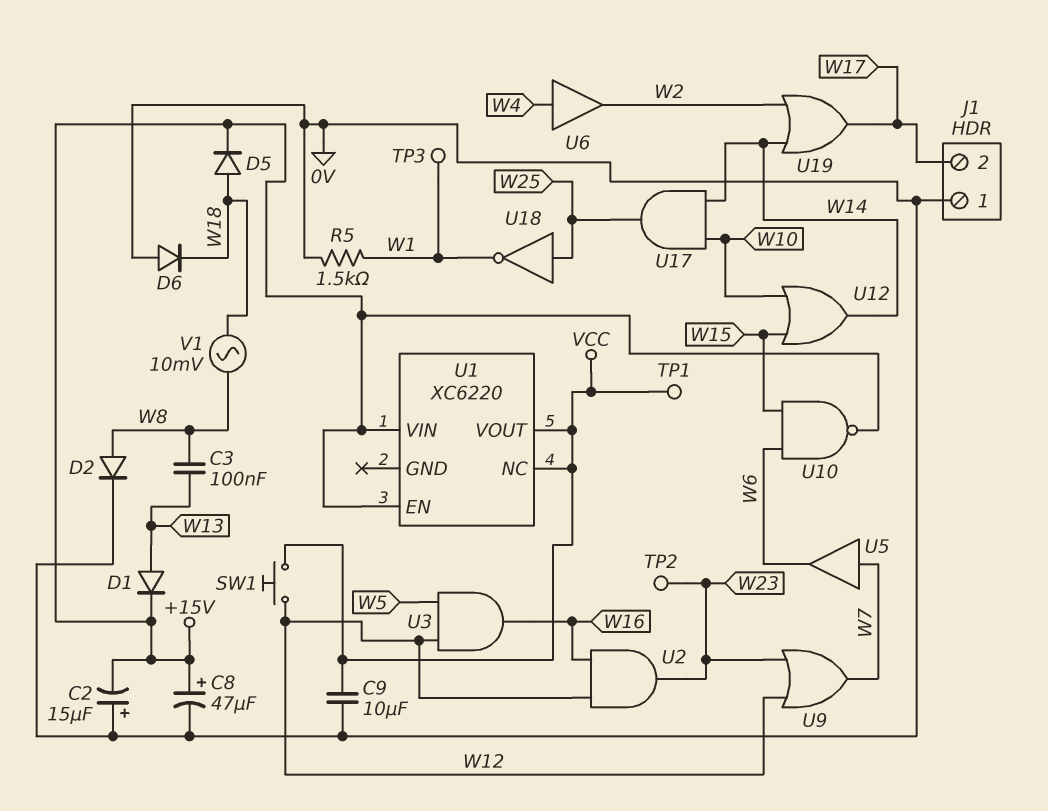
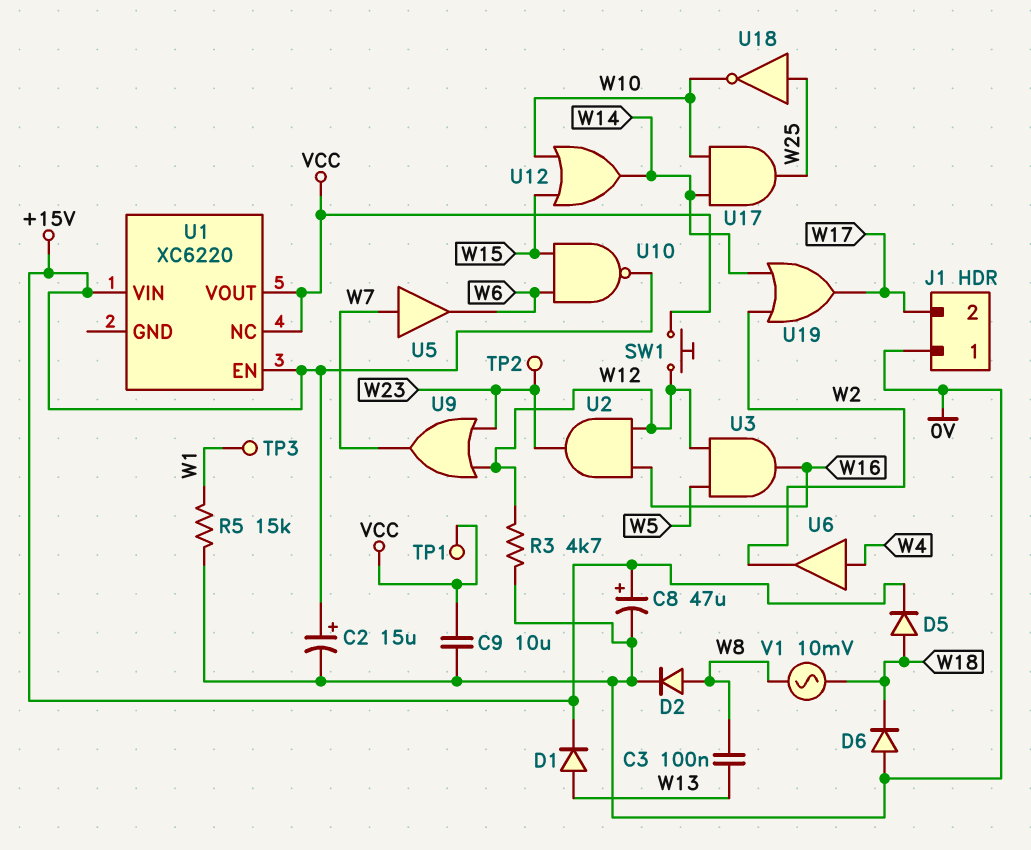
C2: 15uF (plus 0V, minus +15V) -> 15uF (plus +15V, minus 0V)
R3: none -> 4.7k (0V, W12)
R5: 1.5k (0V, W1) -> 15k (0V, W1)
U18: NOT (in W25, out W1) -> NOT (in W25, out W10)

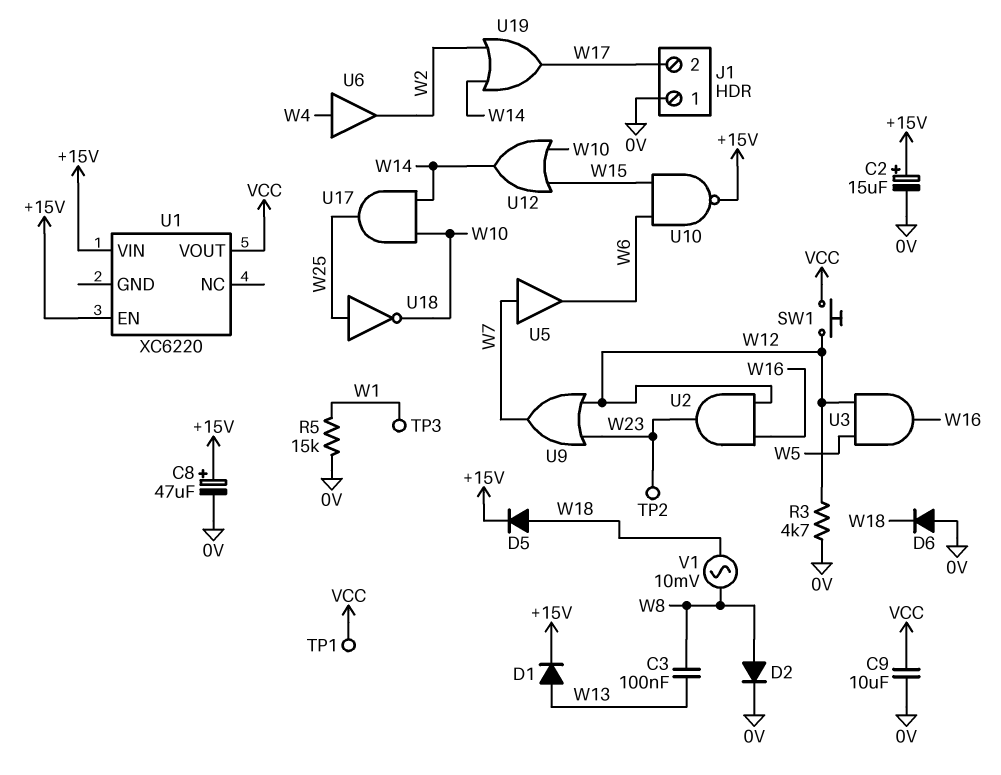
U1 pin NC: VCC -> none

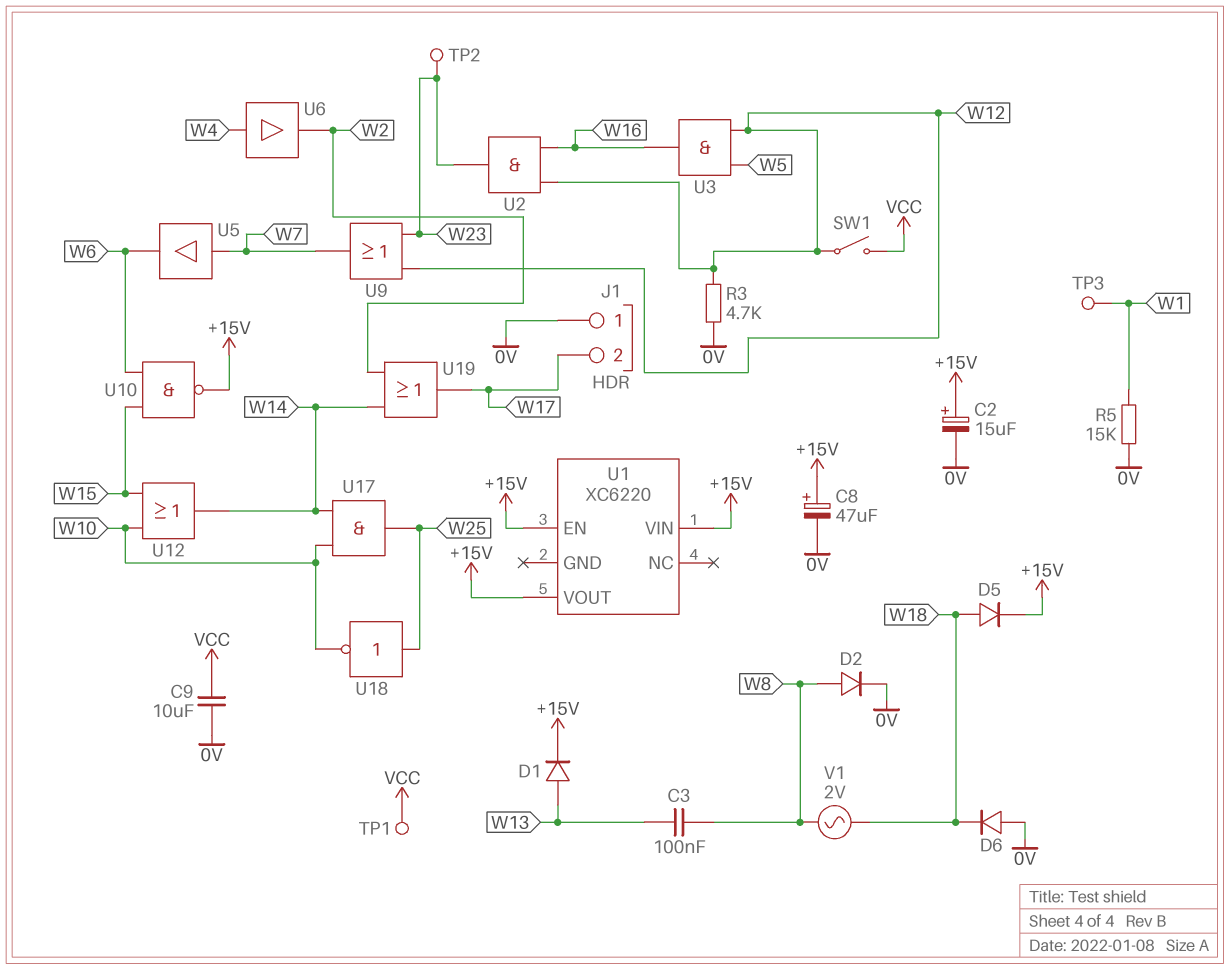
SW1: button (VCC, W12) -> switch (VCC, W12)
U1 pin VOUT: VCC -> +15V
V1: AC 10mV (W8, W18) -> AC 2V (W8, W18)

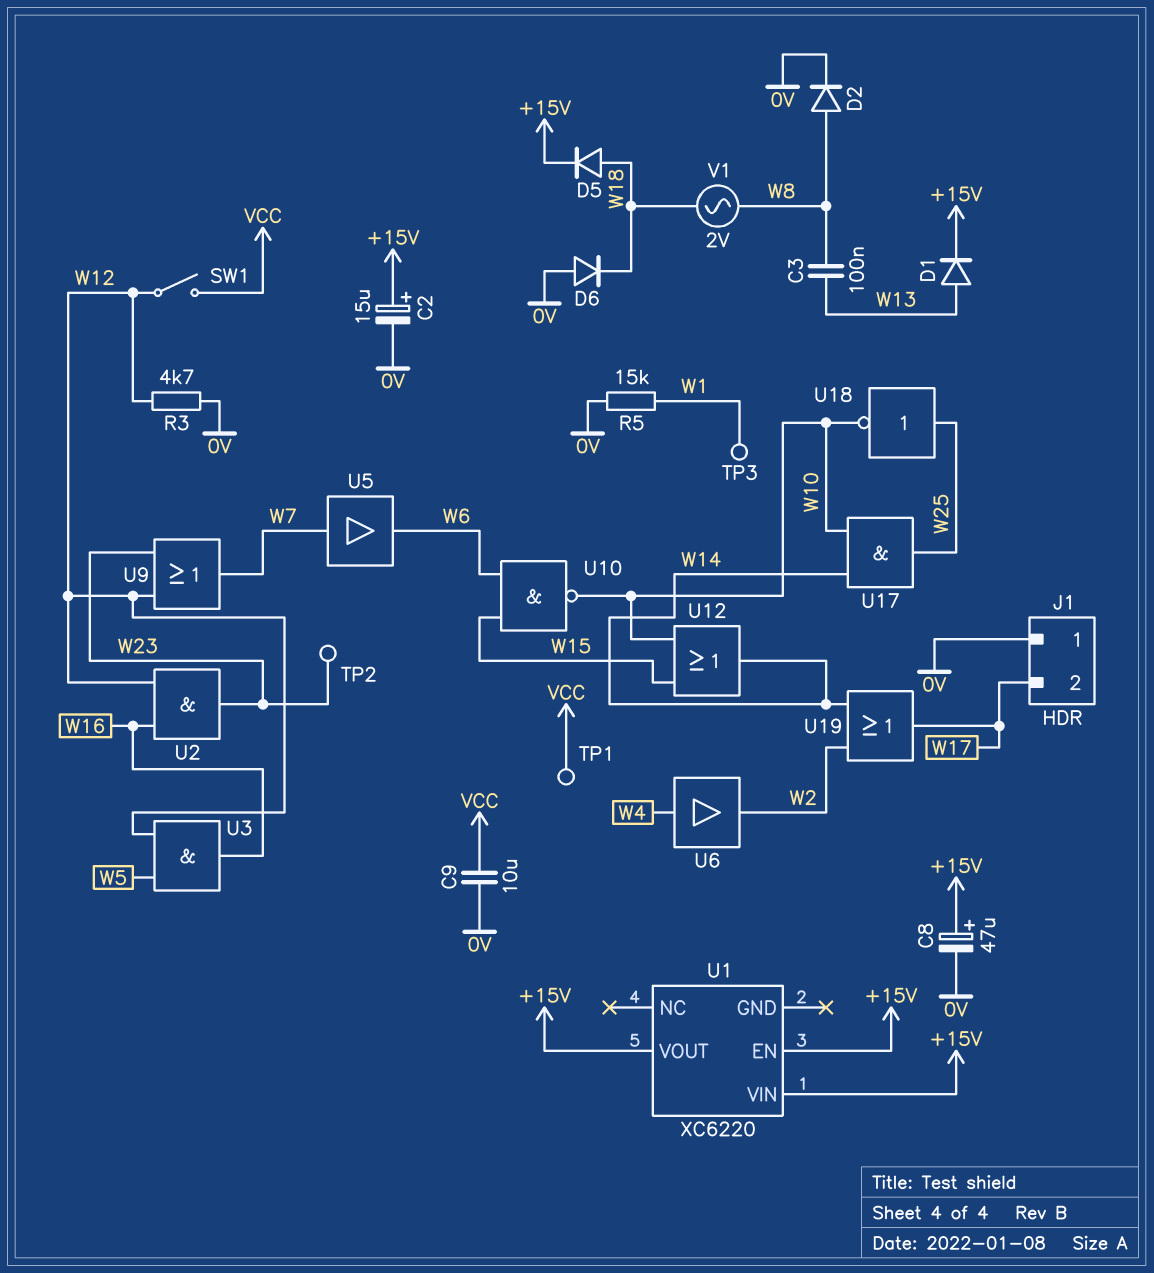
U10: NAND (in W6, in W15, out +15V) -> NAND (in W6, in W15, out W10)

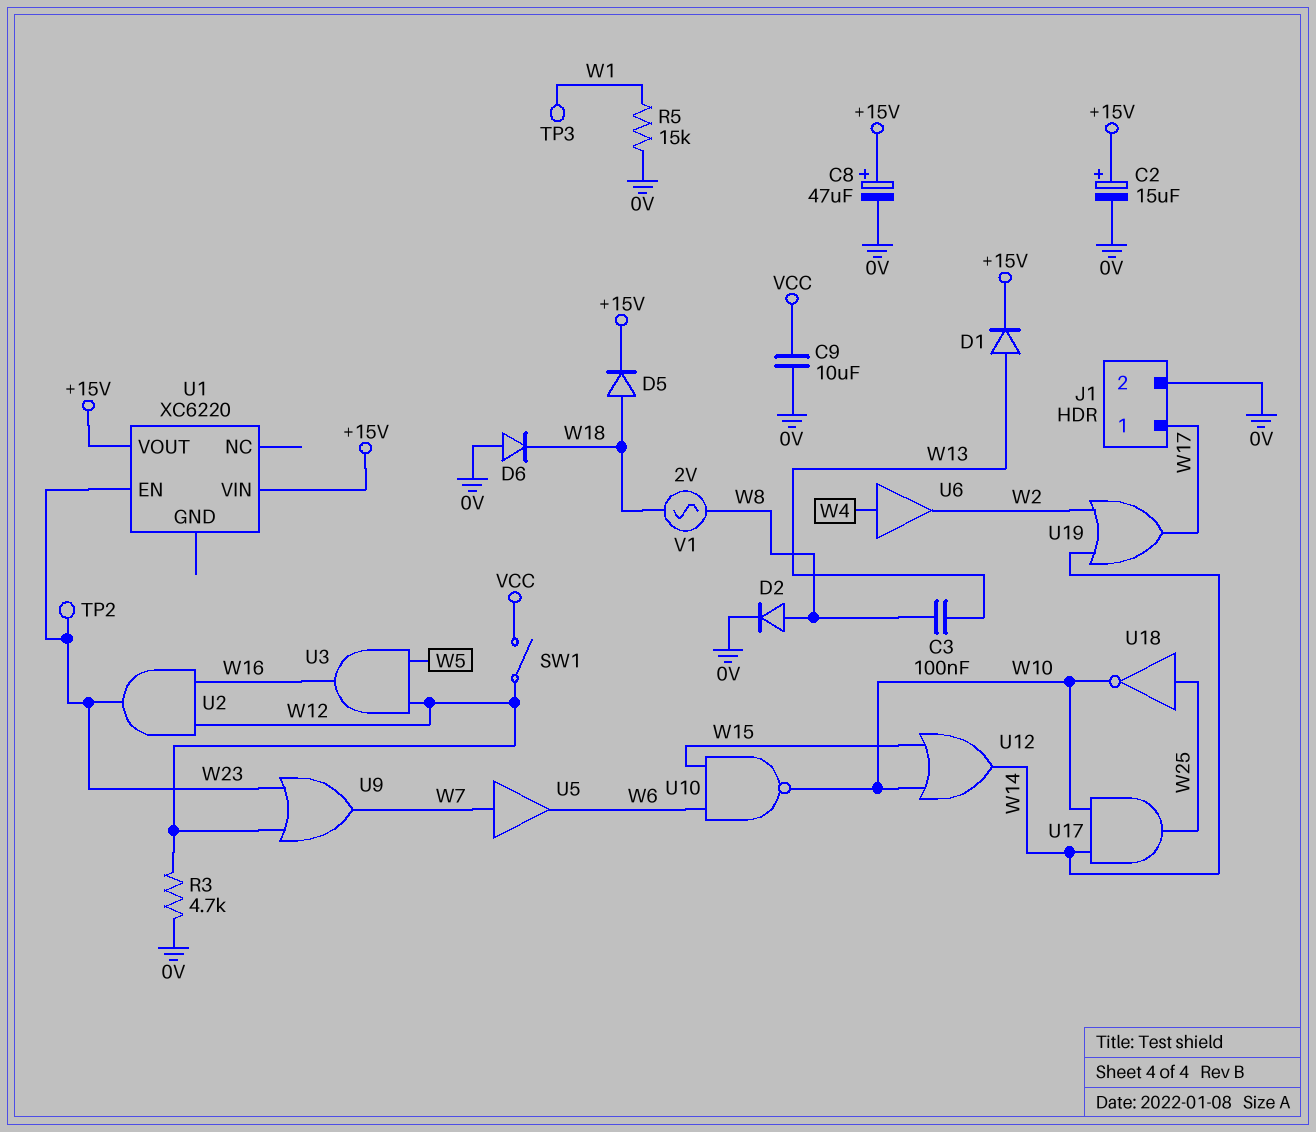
J1 pin 1: 0V -> W17
J1 pin 2: W17 -> 0V
TP1: test point (VCC) -> none
U1 pin EN: +15V -> W23

